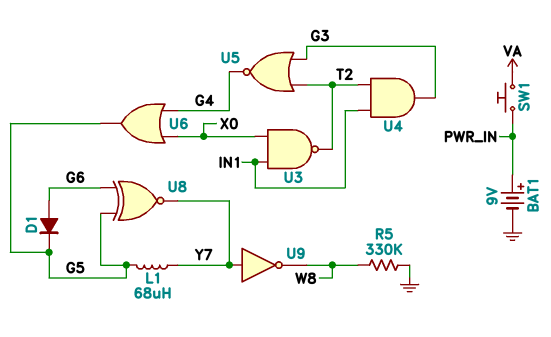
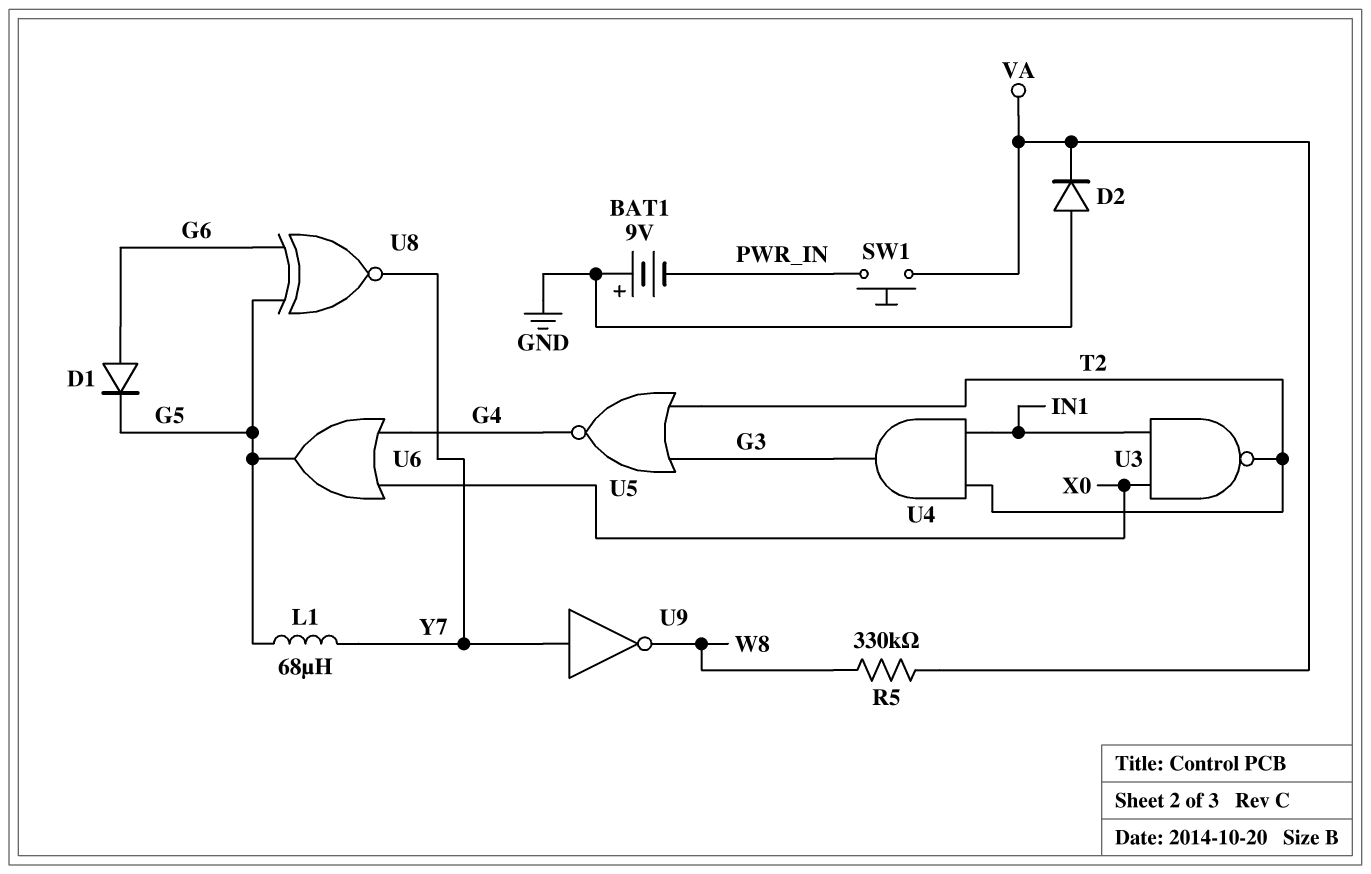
BAT1: 9V (plus PWR_IN, minus GND) -> 9V (plus GND, minus PWR_IN)
D2: none -> diode (A GND, K VA)
R5: 330k (GND, W8) -> 330k (VA, W8)

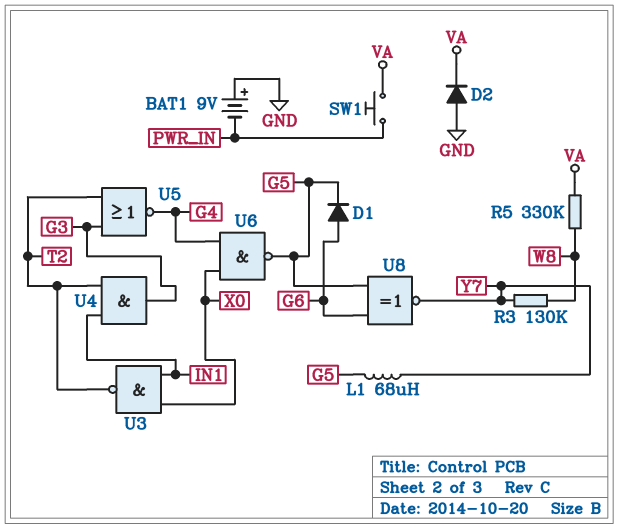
R3: none -> 130k (W8, Y7)
U6: OR (in G4, in X0, out G5) -> NAND (in G4, in X0, out G5)
U9: NOT (in Y7, out W8) -> none

